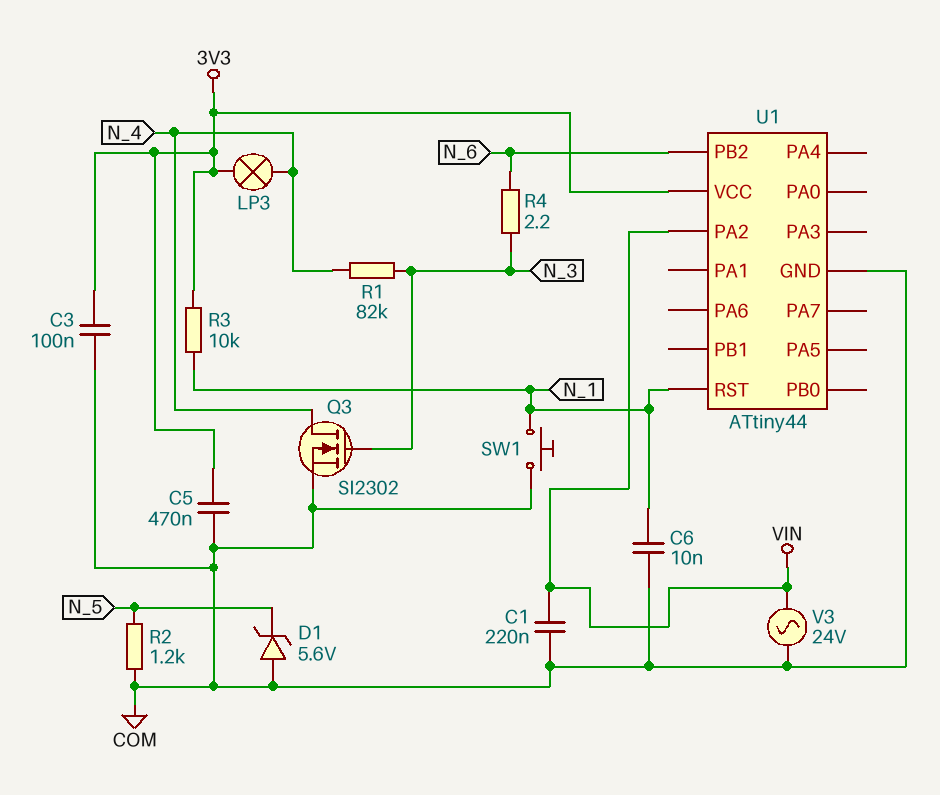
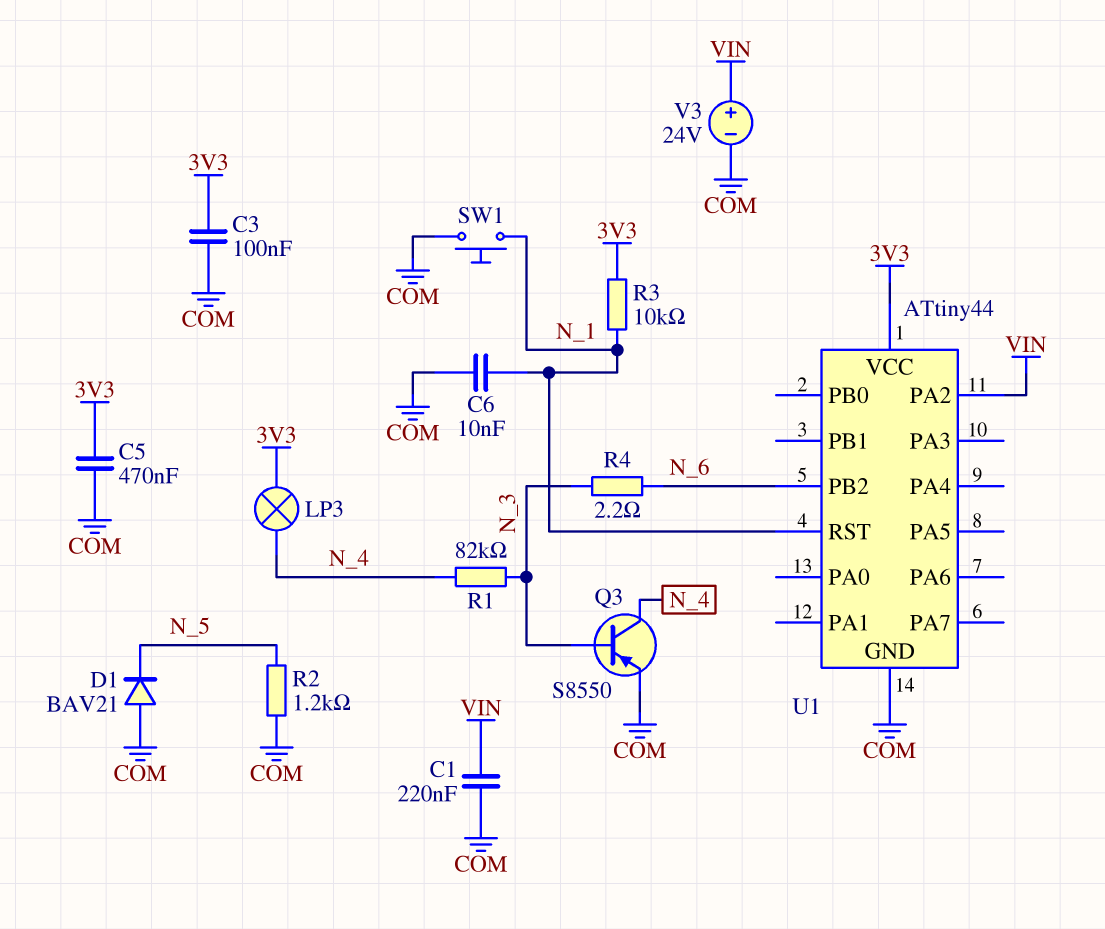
D1: zener 5.6V (A COM, K N_5) -> diode BAV21 (A COM, K N_5)
Q3: NMOS SI2302 (G N_3, D N_4, S COM) -> PNP S8550 (B N_3, C N_4, E COM)
V3: AC 24V (COM, VIN) -> 24V (plus VIN, minus COM)

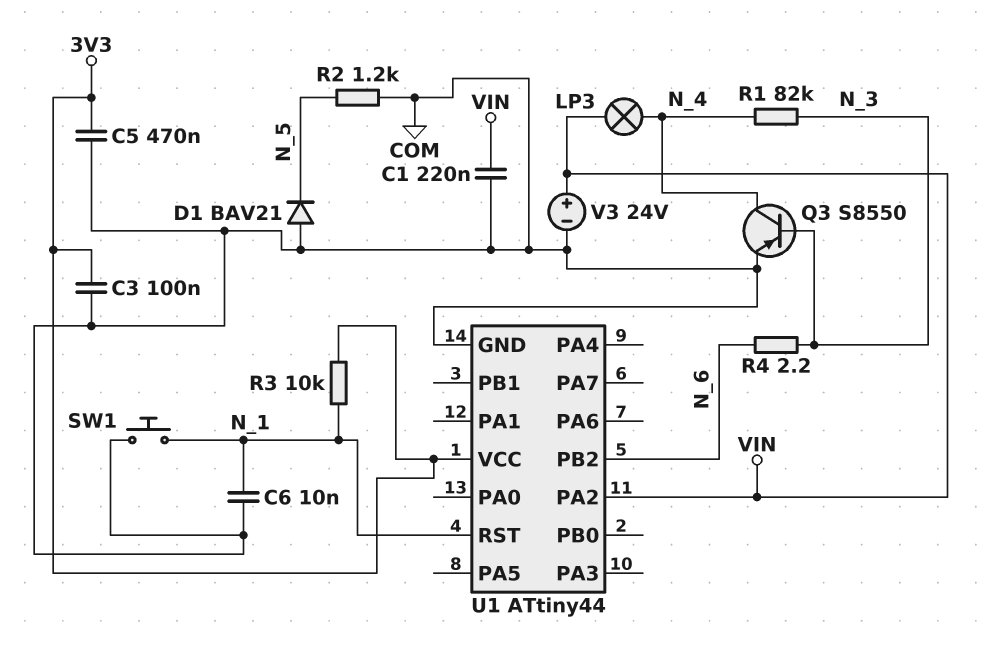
LP3: lamp (3V3, N_4) -> lamp (N_4, VIN)

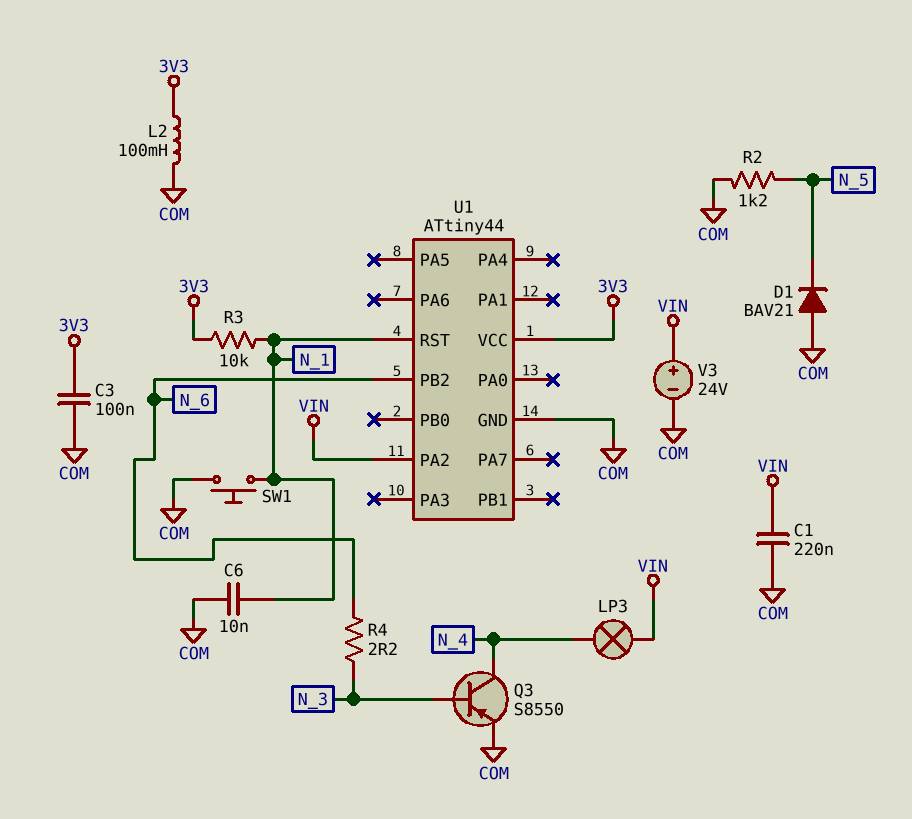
C5: 470nF (3V3, COM) -> none
L2: none -> 100mH (3V3, COM)
R1: 82k (N_3, N_4) -> none

